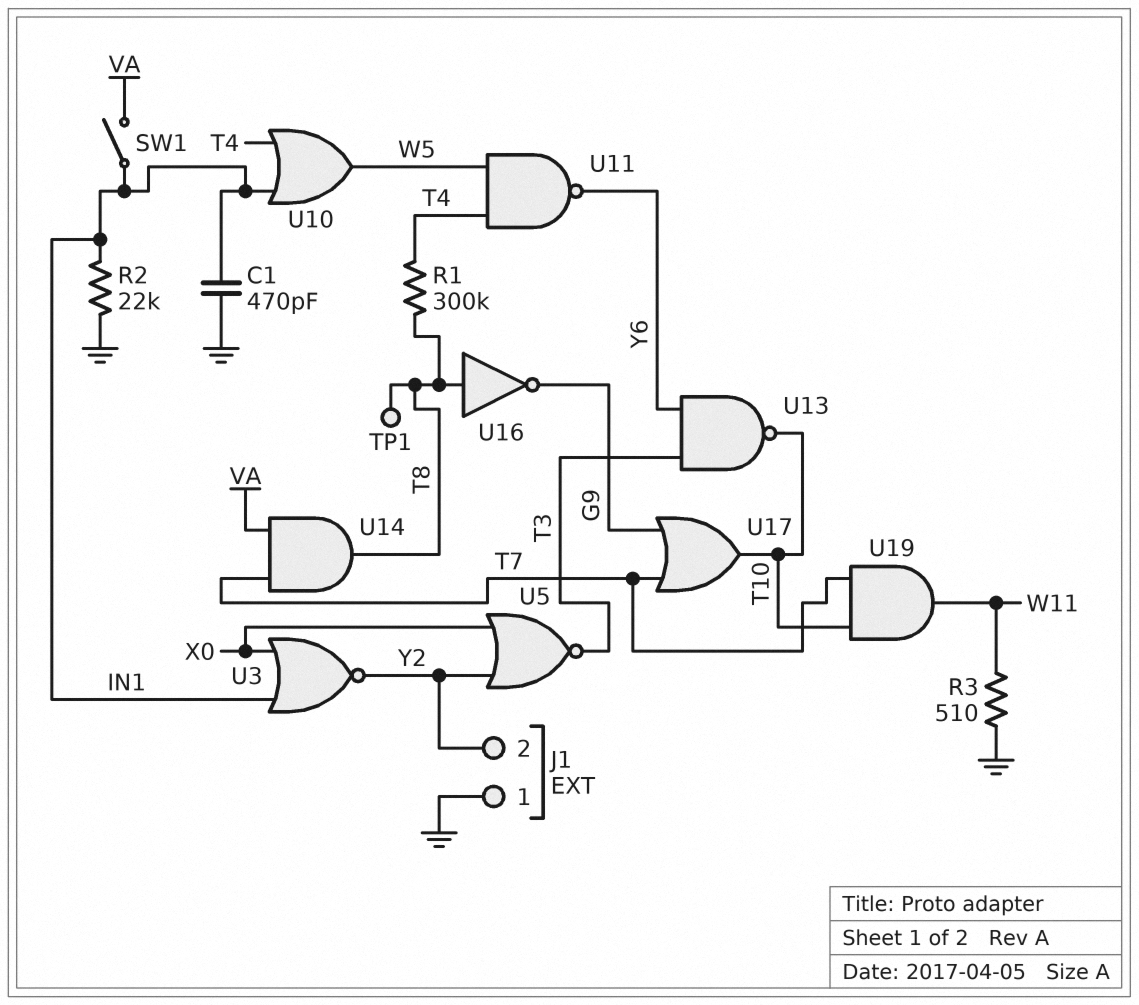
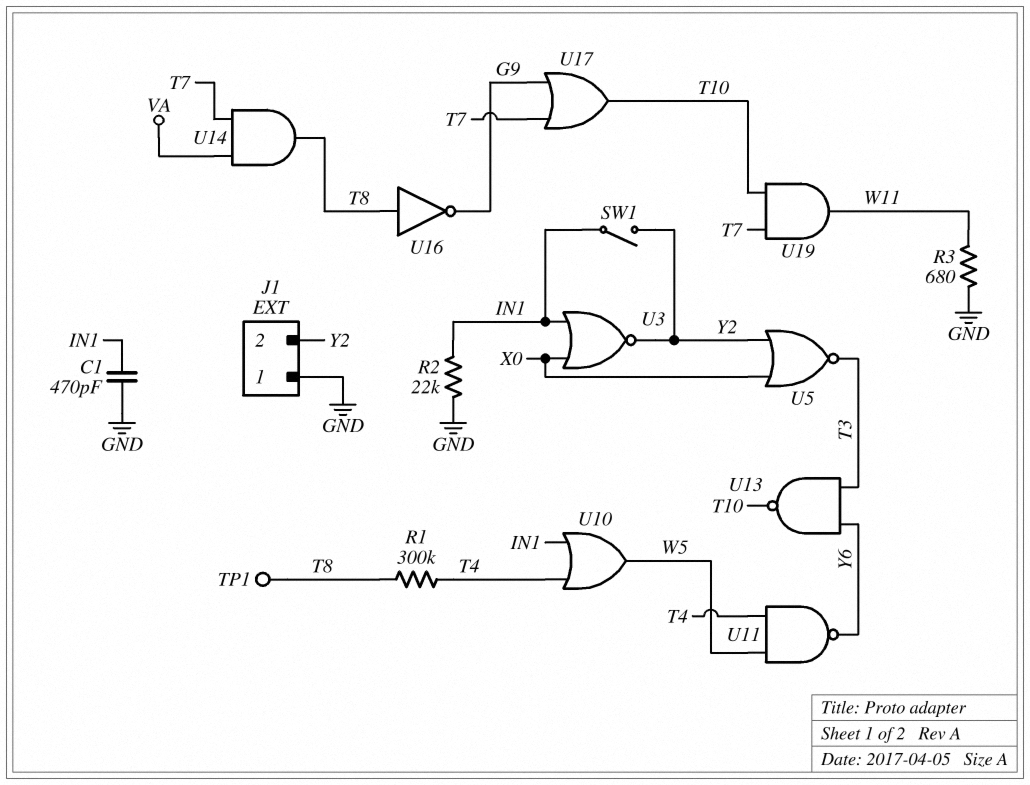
R3: 510 (GND, W11) -> 680 (GND, W11)
SW1: switch (IN1, VA) -> switch (IN1, Y2)

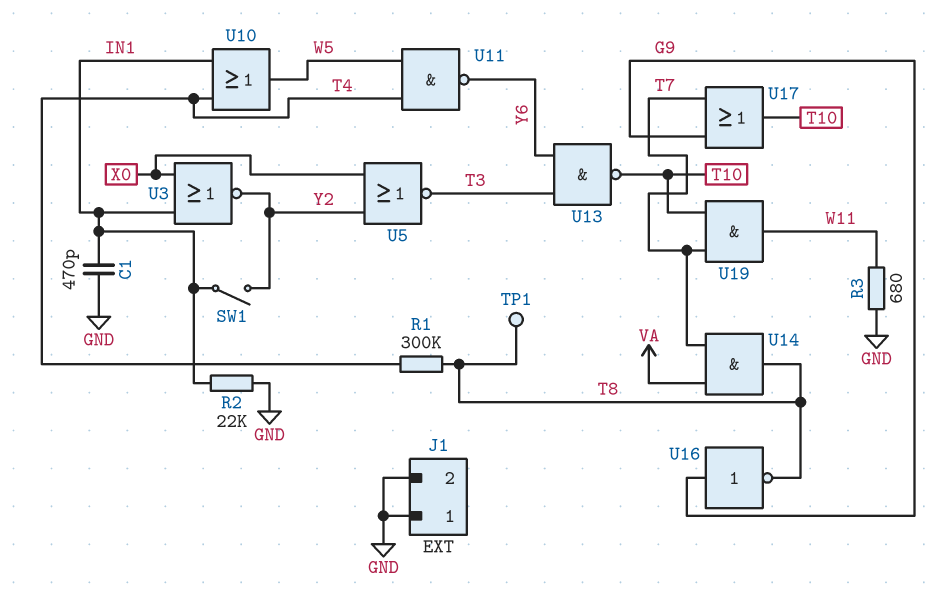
J1 pin 2: Y2 -> GND
U16: NOT (in T8, out G9) -> NOT (in G9, out T8)

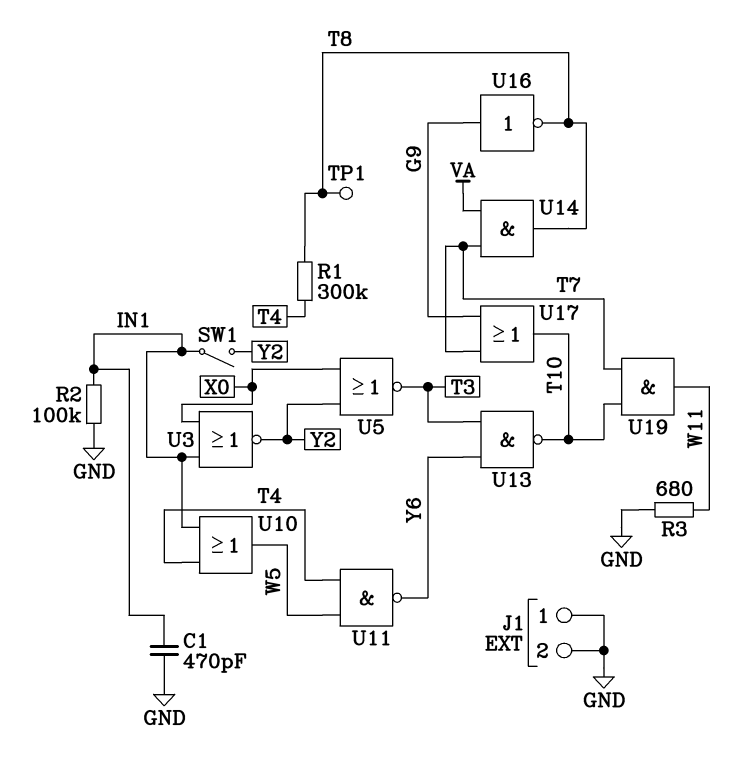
R2: 22k (GND, IN1) -> 100k (GND, IN1)

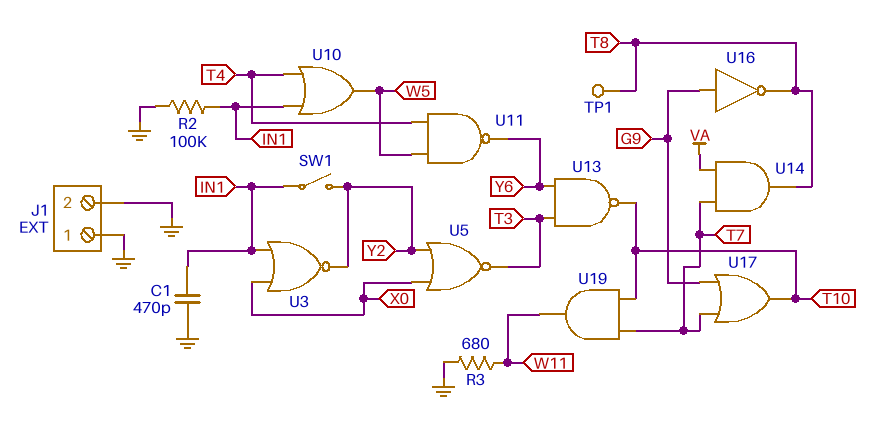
R1: 300k (T4, T8) -> none

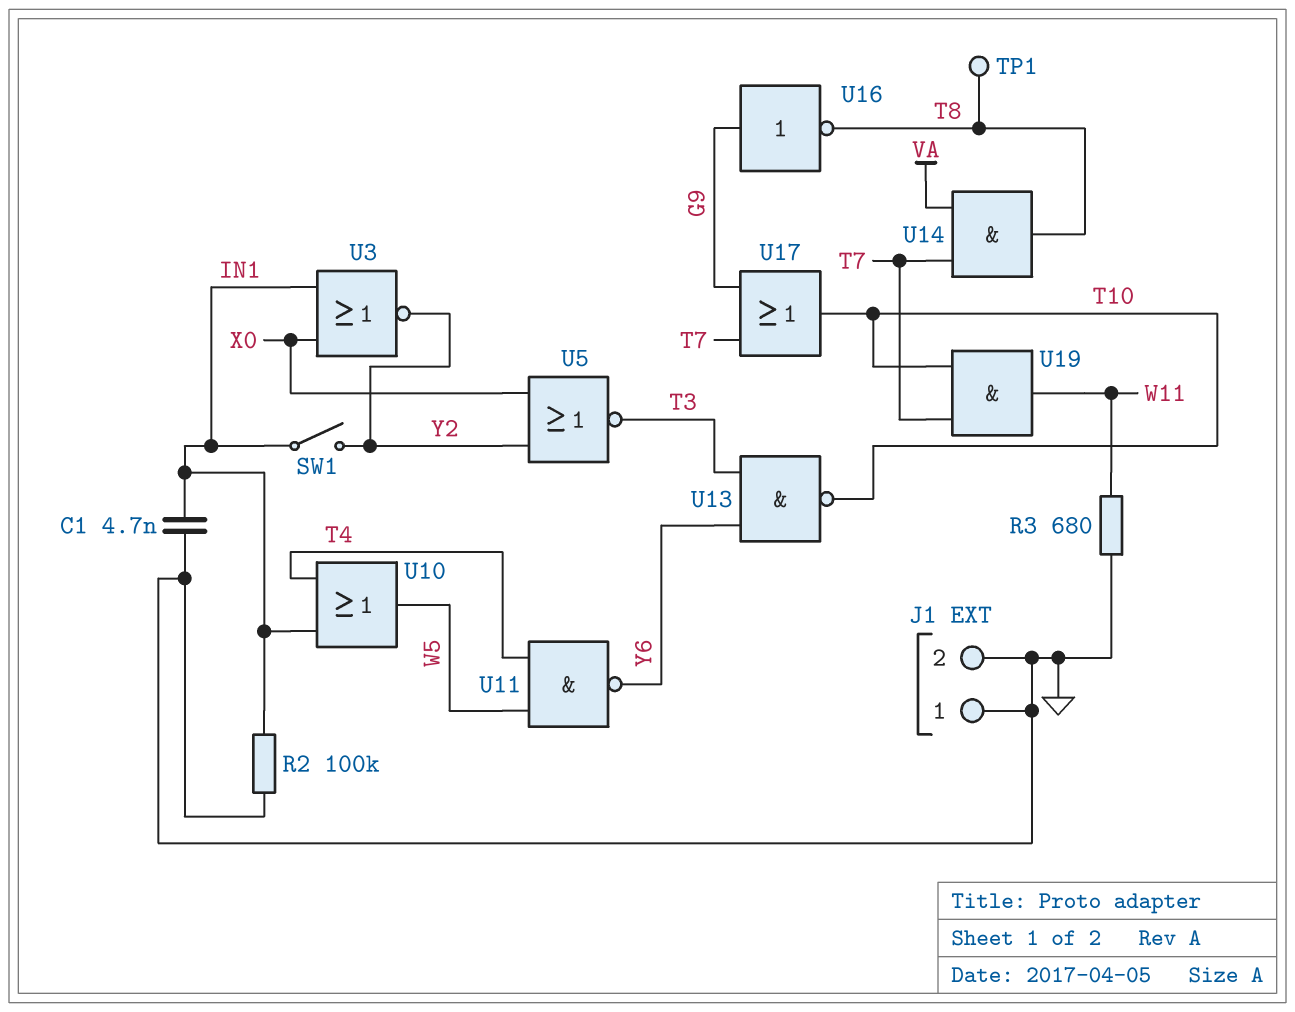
C1: 470pF (GND, IN1) -> 4.7nF (GND, IN1)

